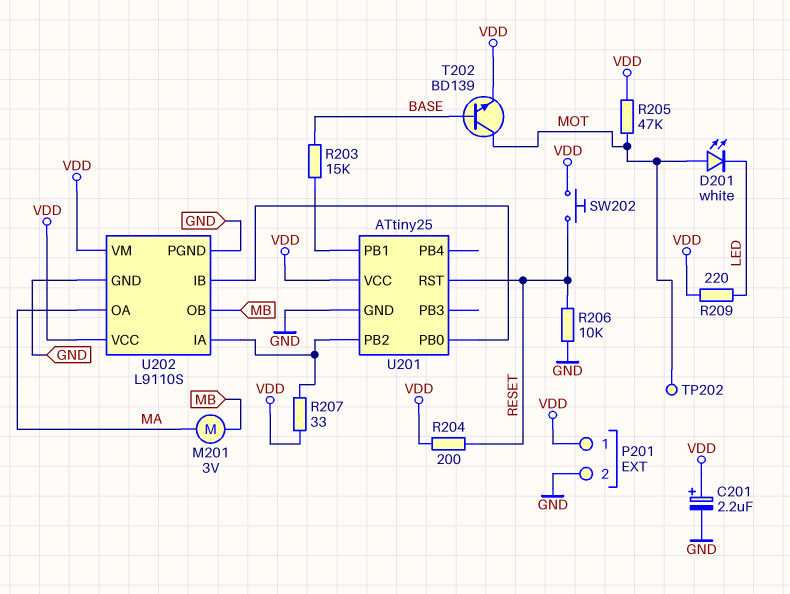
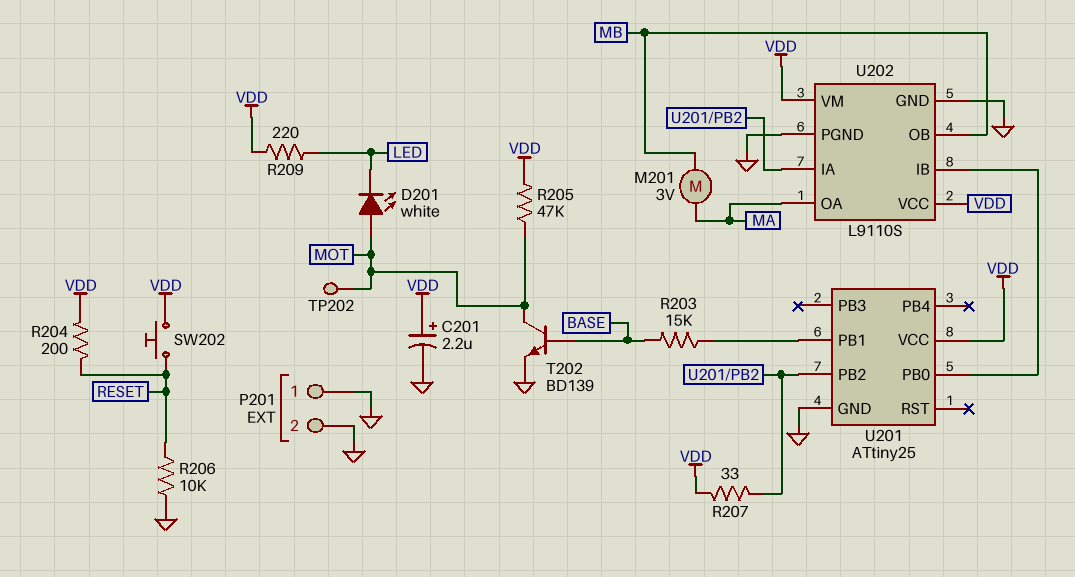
P201 pin 1: VDD -> GND
T202: NPN BD139 (B BASE, C MOT, E VDD) -> NPN BD139 (B BASE, C MOT, E GND)
U201 pin RST: RESET -> none

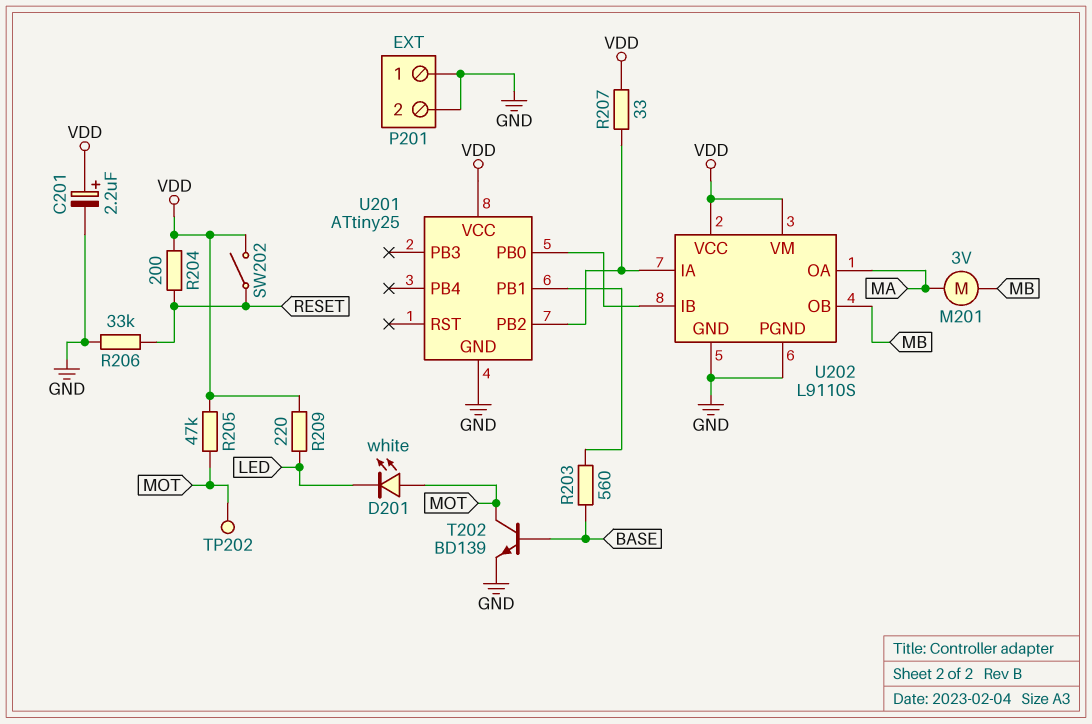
R203: 15k (BASE, U201/PB1) -> 560 (BASE, U201/PB1)
R206: 10k (GND, RESET) -> 33k (GND, RESET)
SW202: button (RESET, VDD) -> switch (RESET, VDD)

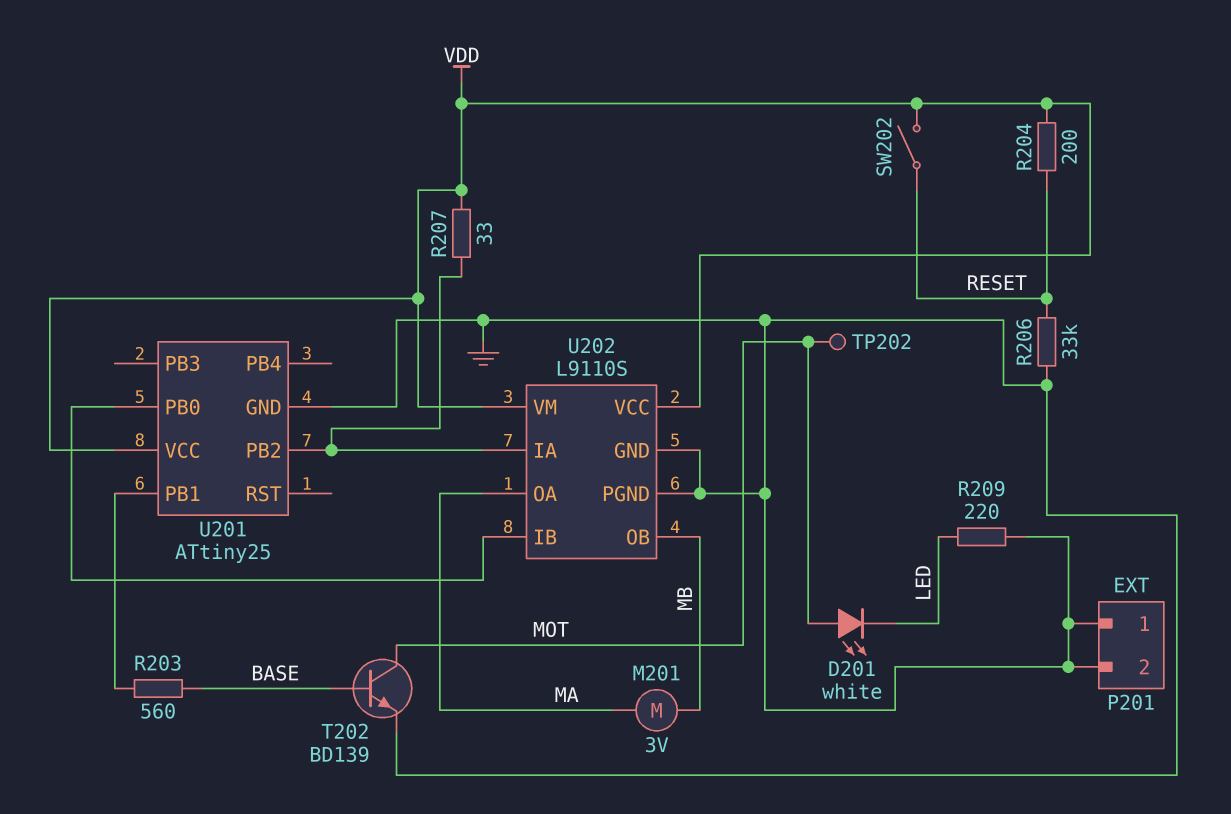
C201: 2.2uF (plus VDD, minus GND) -> none
R205: 47k (MOT, VDD) -> none
R209: 220 (LED, VDD) -> 220 (GND, LED)

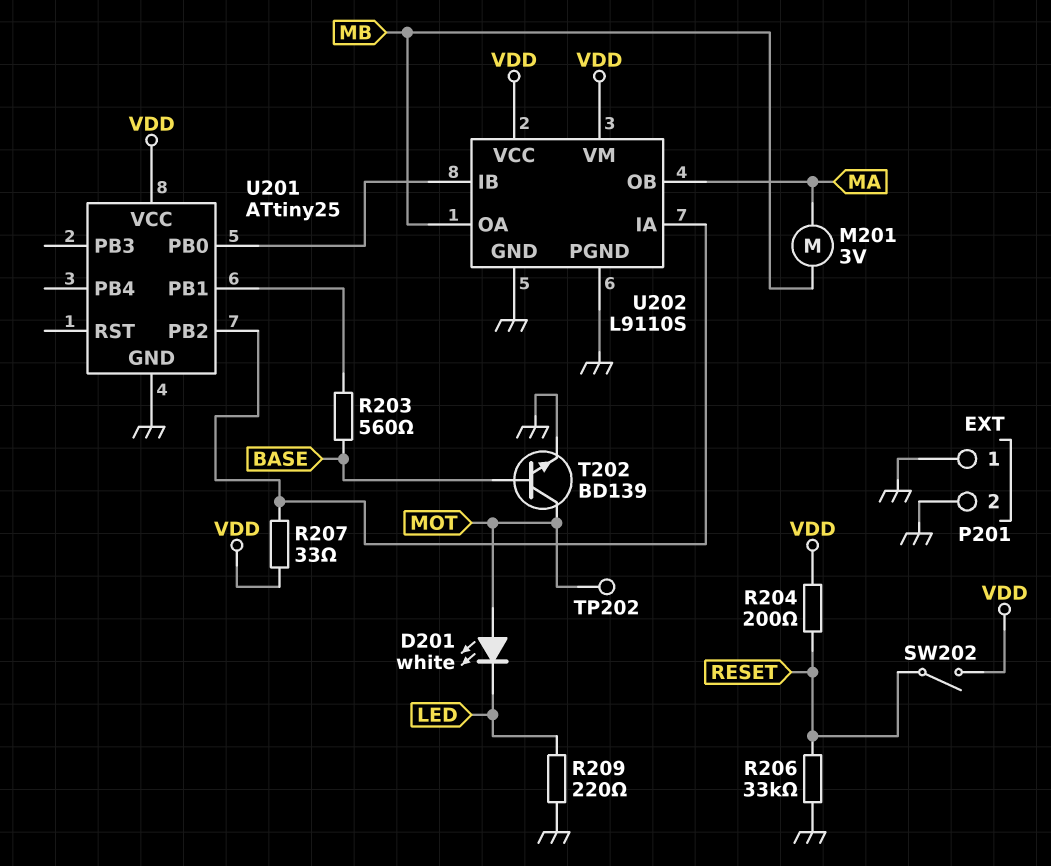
U202 pin OA: MA -> MB
U202 pin OB: MB -> MA

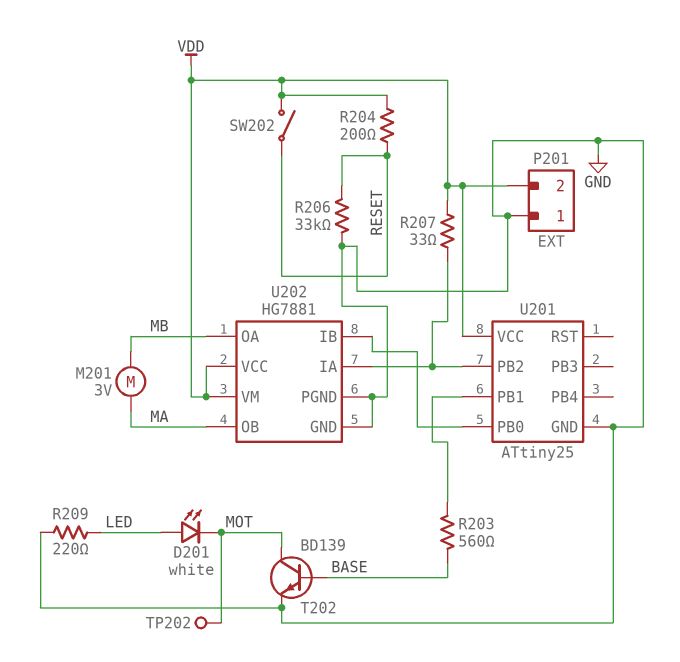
D201: LED white (A MOT, K LED) -> LED white (A LED, K MOT)
P201 pin 2: GND -> VDD
U202: L9110S -> HG7881

